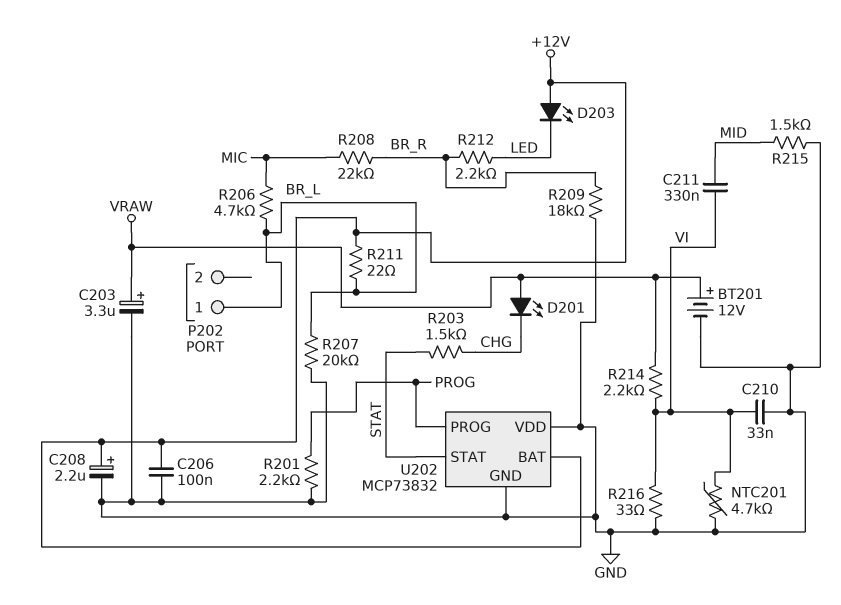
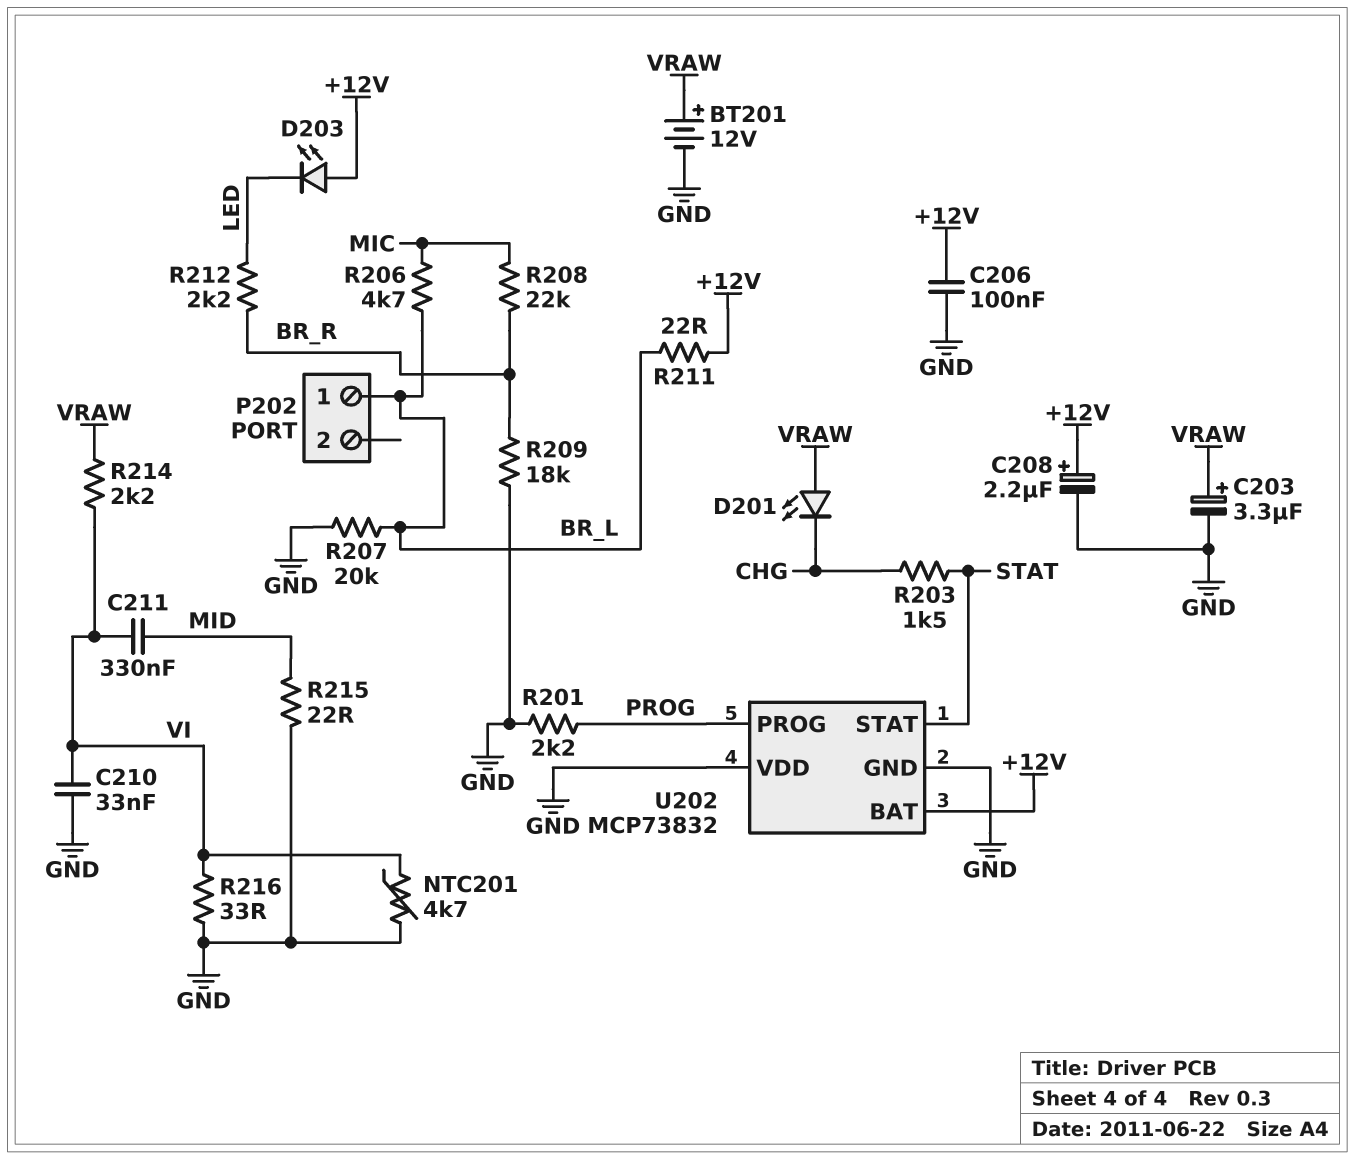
R215: 1.5k (GND, MID) -> 22 (GND, MID)

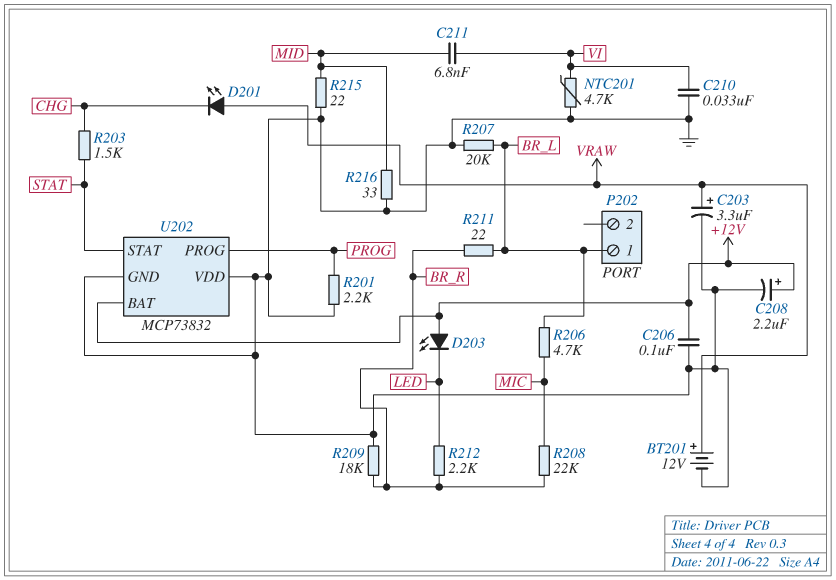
C211: 330nF (MID, VI) -> 6.8nF (MID, VI)
R211: 22 (+12V, BR_L) -> 22 (BR_L, BR_R)
R214: 2.2k (VI, VRAW) -> none
R216: 33 (GND, VI) -> 33 (GND, MID)

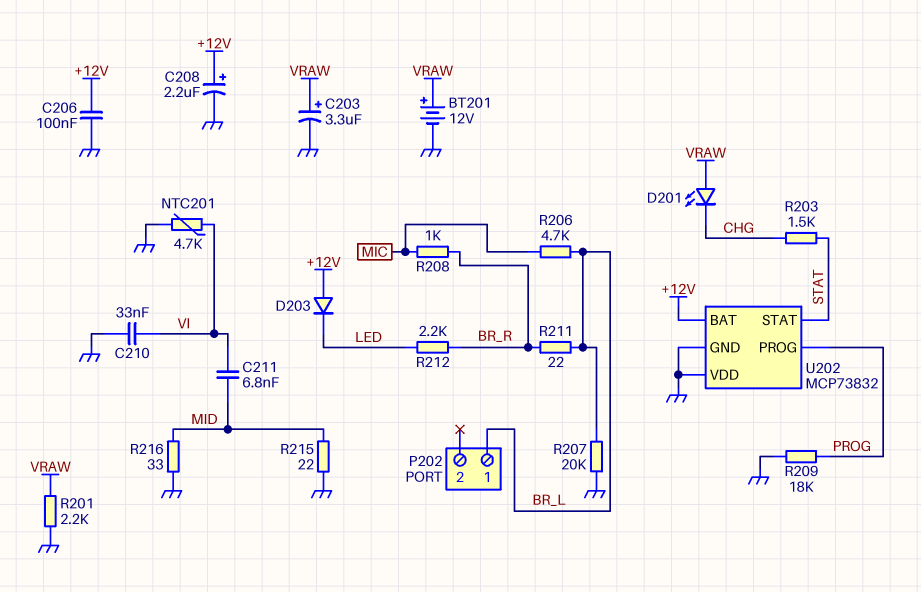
D203: LED (A +12V, K LED) -> diode (A +12V, K LED)
R201: 2.2k (GND, PROG) -> 2.2k (GND, VRAW)
R208: 22k (BR_R, MIC) -> 1k (BR_R, MIC)
R209: 18k (BR_R, GND) -> 18k (GND, PROG)

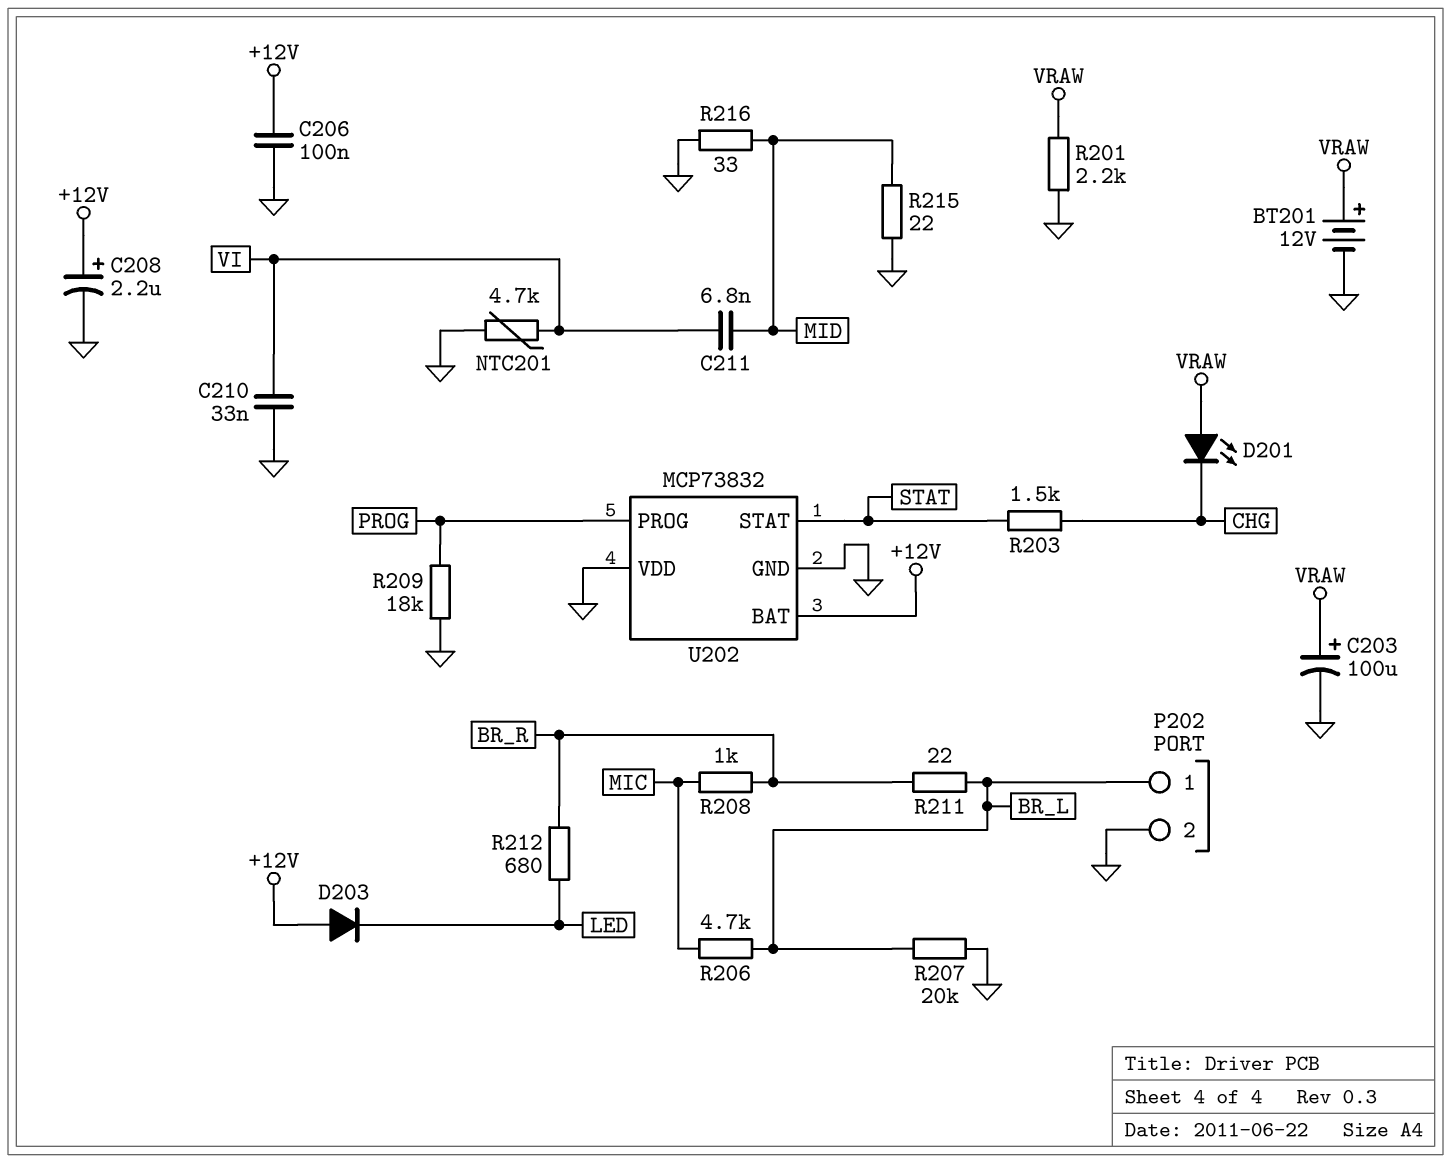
C203: 3.3uF (plus VRAW, minus GND) -> 100uF (plus VRAW, minus GND)
P202 pin 2: none -> GND
R212: 2.2k (BR_R, LED) -> 680 (BR_R, LED)

